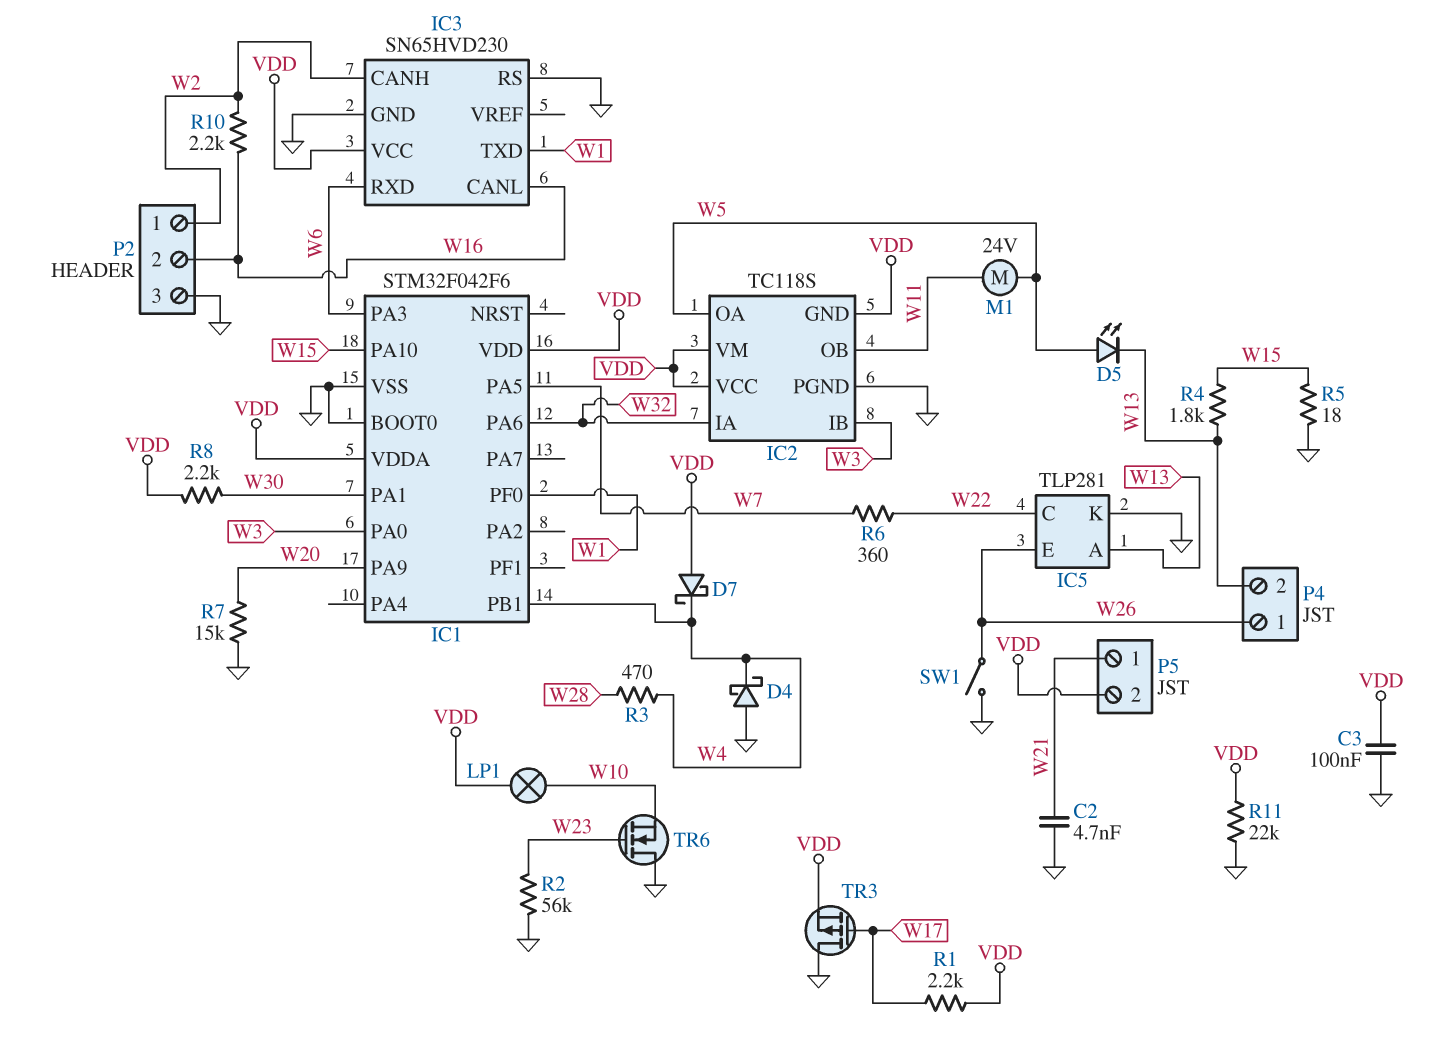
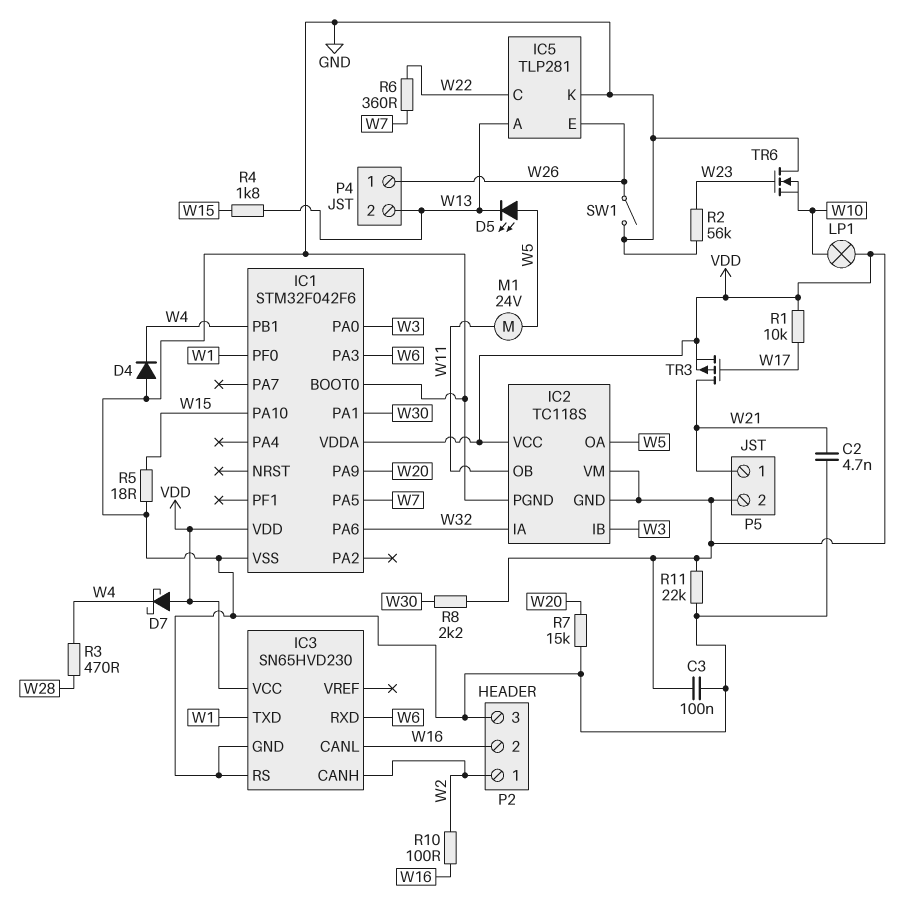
D4: schottky (A GND, K W4) -> diode (A GND, K W4)
R1: 2.2k (VDD, W17) -> 10k (VDD, W17)
R10: 2.2k (W2, W16) -> 100 (W2, W16)
TR3: PMOS (G W17, D GND, S VDD) -> PMOS (G W17, D W21, S VDD)

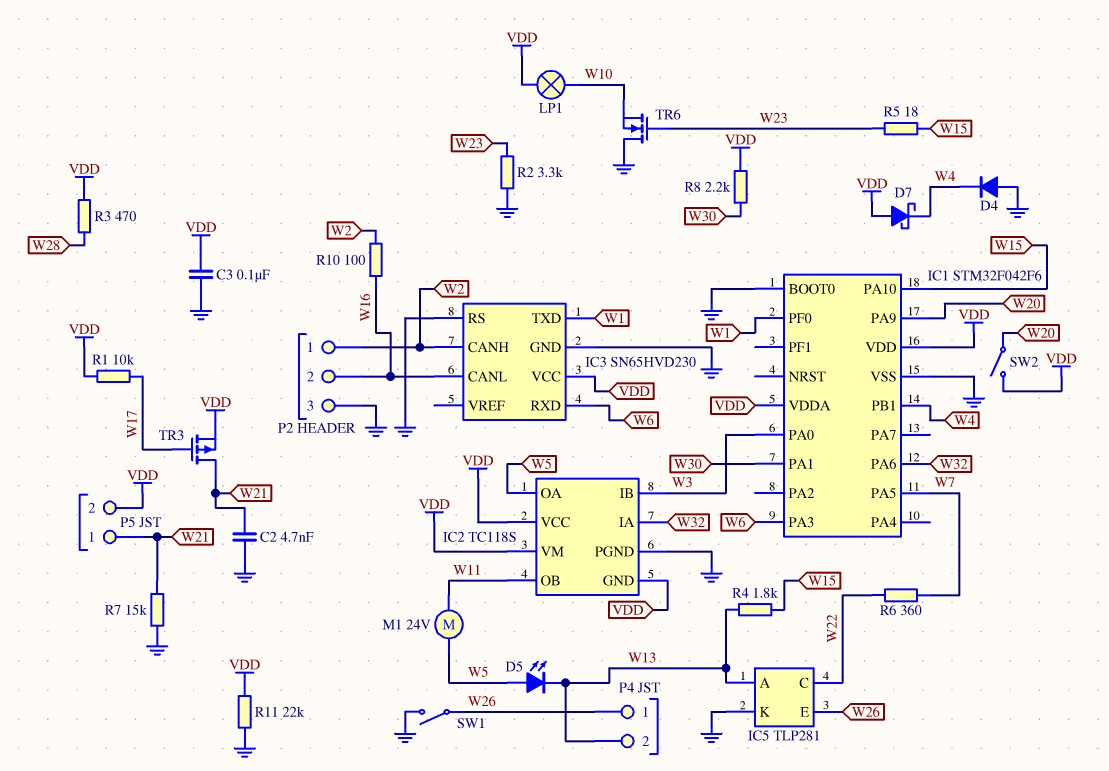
R2: 56k (GND, W23) -> 3.3k (GND, W23)
R3: 470 (W4, W28) -> 470 (VDD, W28)
R5: 18 (GND, W15) -> 18 (W15, W23)
R7: 15k (GND, W20) -> 15k (GND, W21)
SW2: none -> switch (VDD, W20)

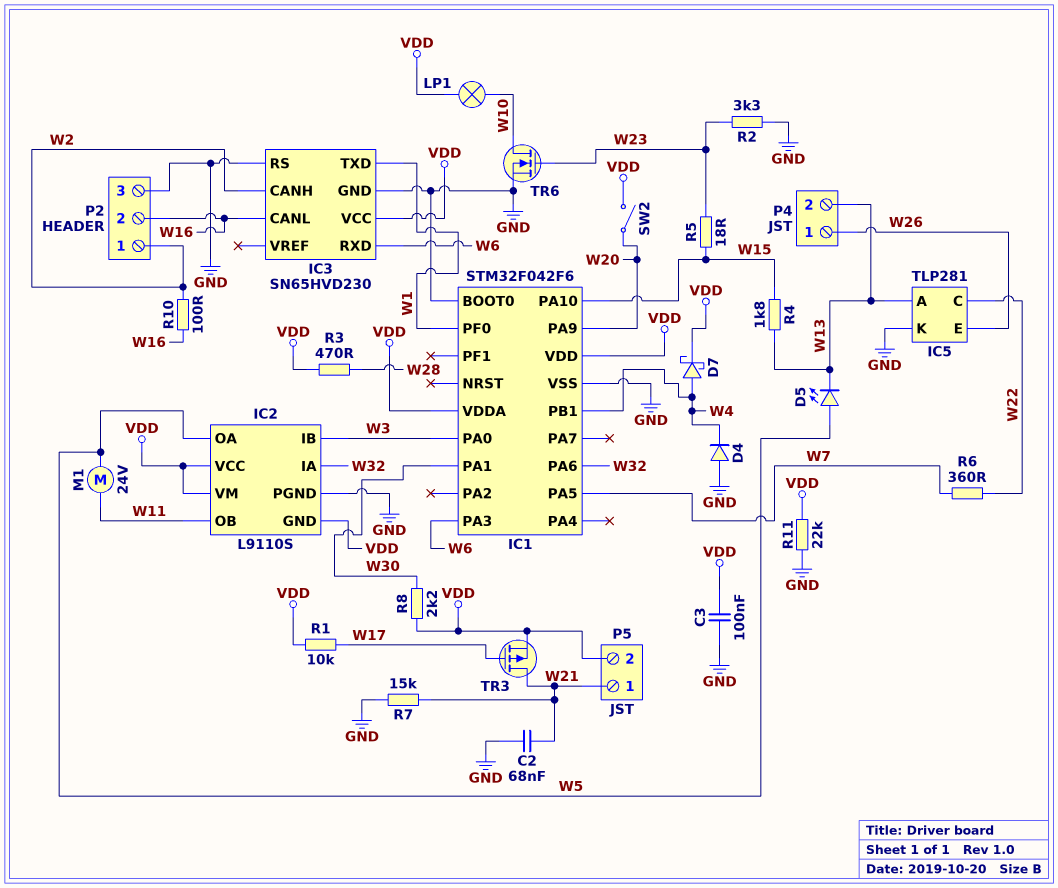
C2: 4.7nF (GND, W21) -> 68nF (GND, W21)
D7: schottky (A VDD, K W4) -> schottky (A W4, K VDD)
IC2: TC118S -> L9110S
SW1: switch (GND, W26) -> none
TR6: NMOS (G W23, D GND, S W10) -> NMOS (G W23, D W10, S GND)

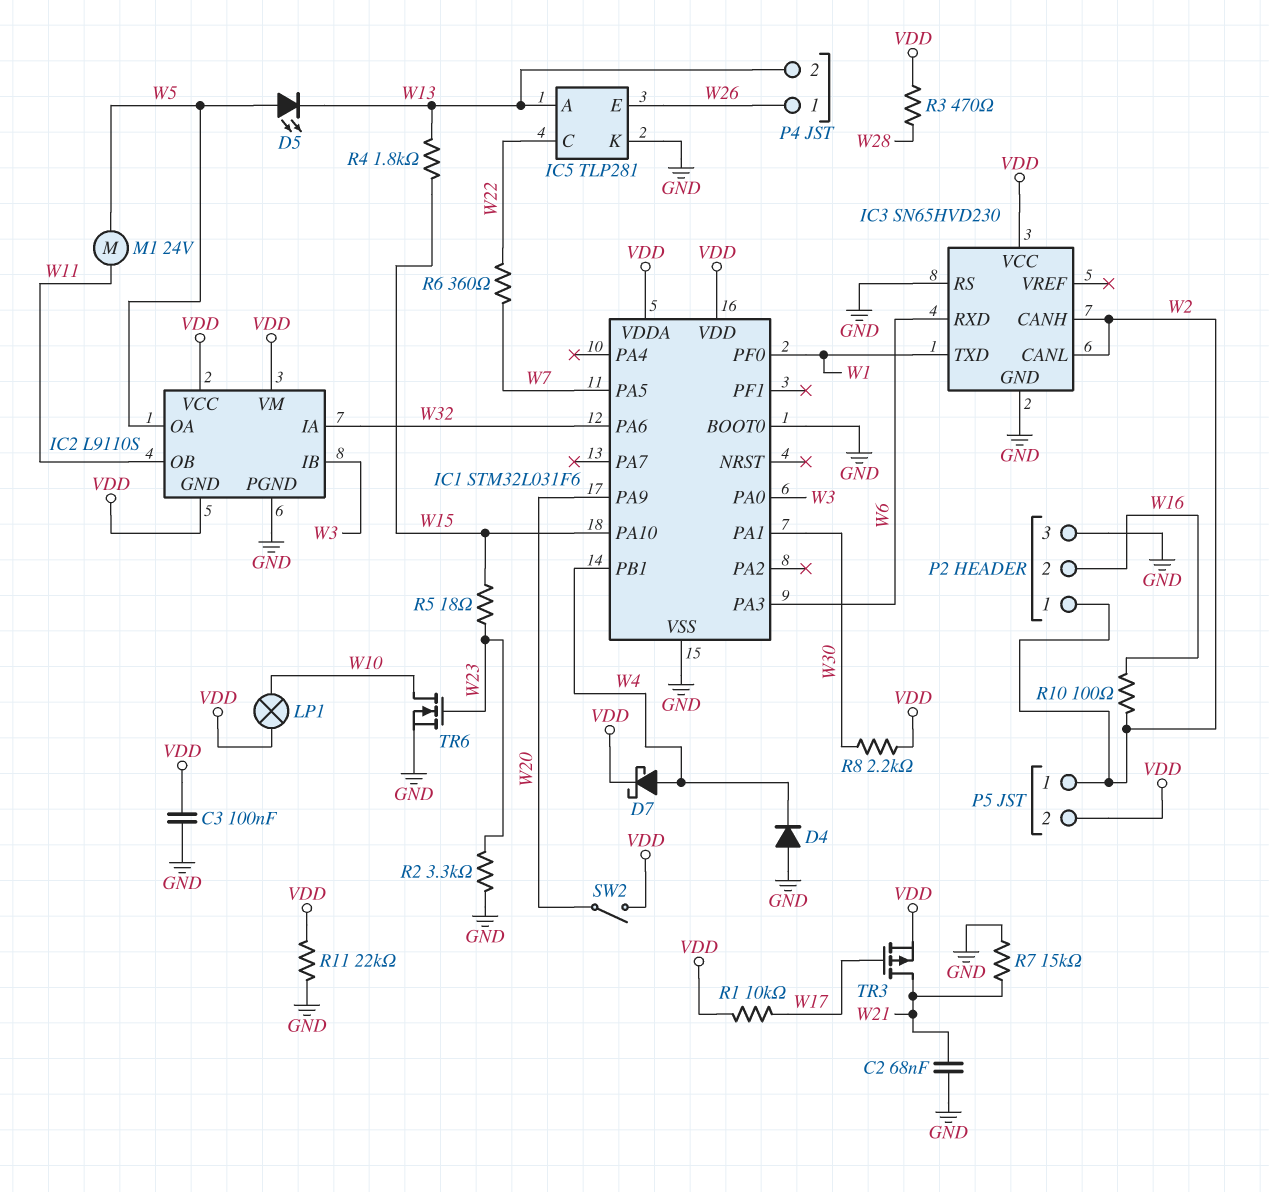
IC1: STM32F042F6 -> STM32L031F6
IC3 pin CANL: W16 -> W2
P5 pin 1: W21 -> W2

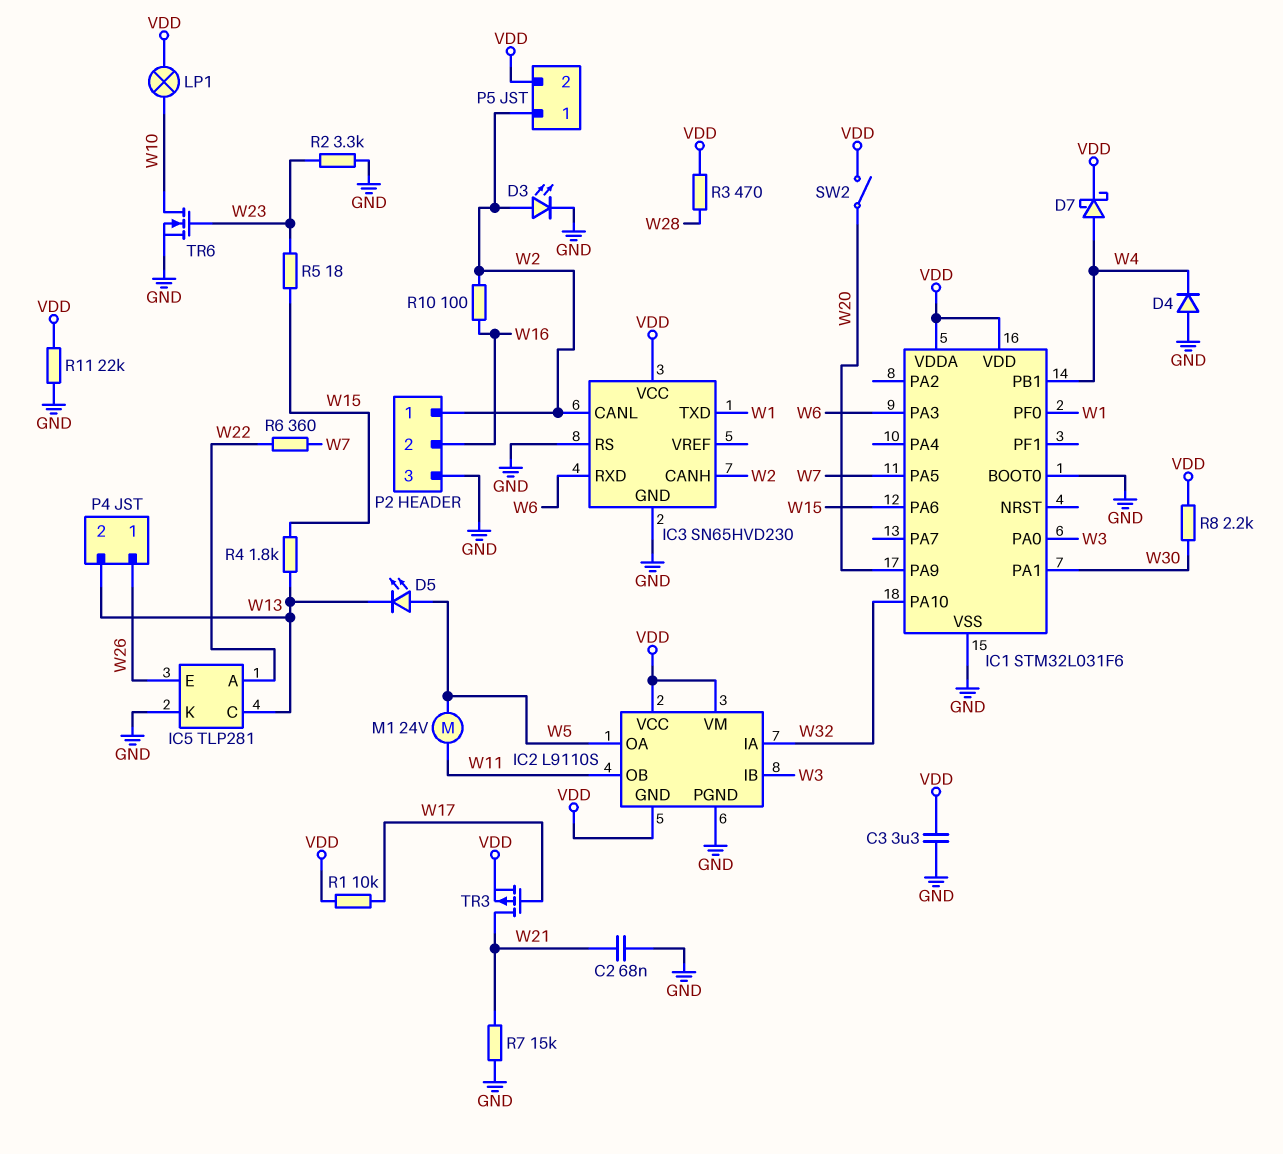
C3: 100nF (GND, VDD) -> 3.3uF (GND, VDD)
D3: none -> LED (A W2, K GND)
IC1 pin PA6: W32 -> W15
IC1 pin PA10: W15 -> W32
IC5 pin A: W13 -> W22
IC5 pin C: W22 -> W13

